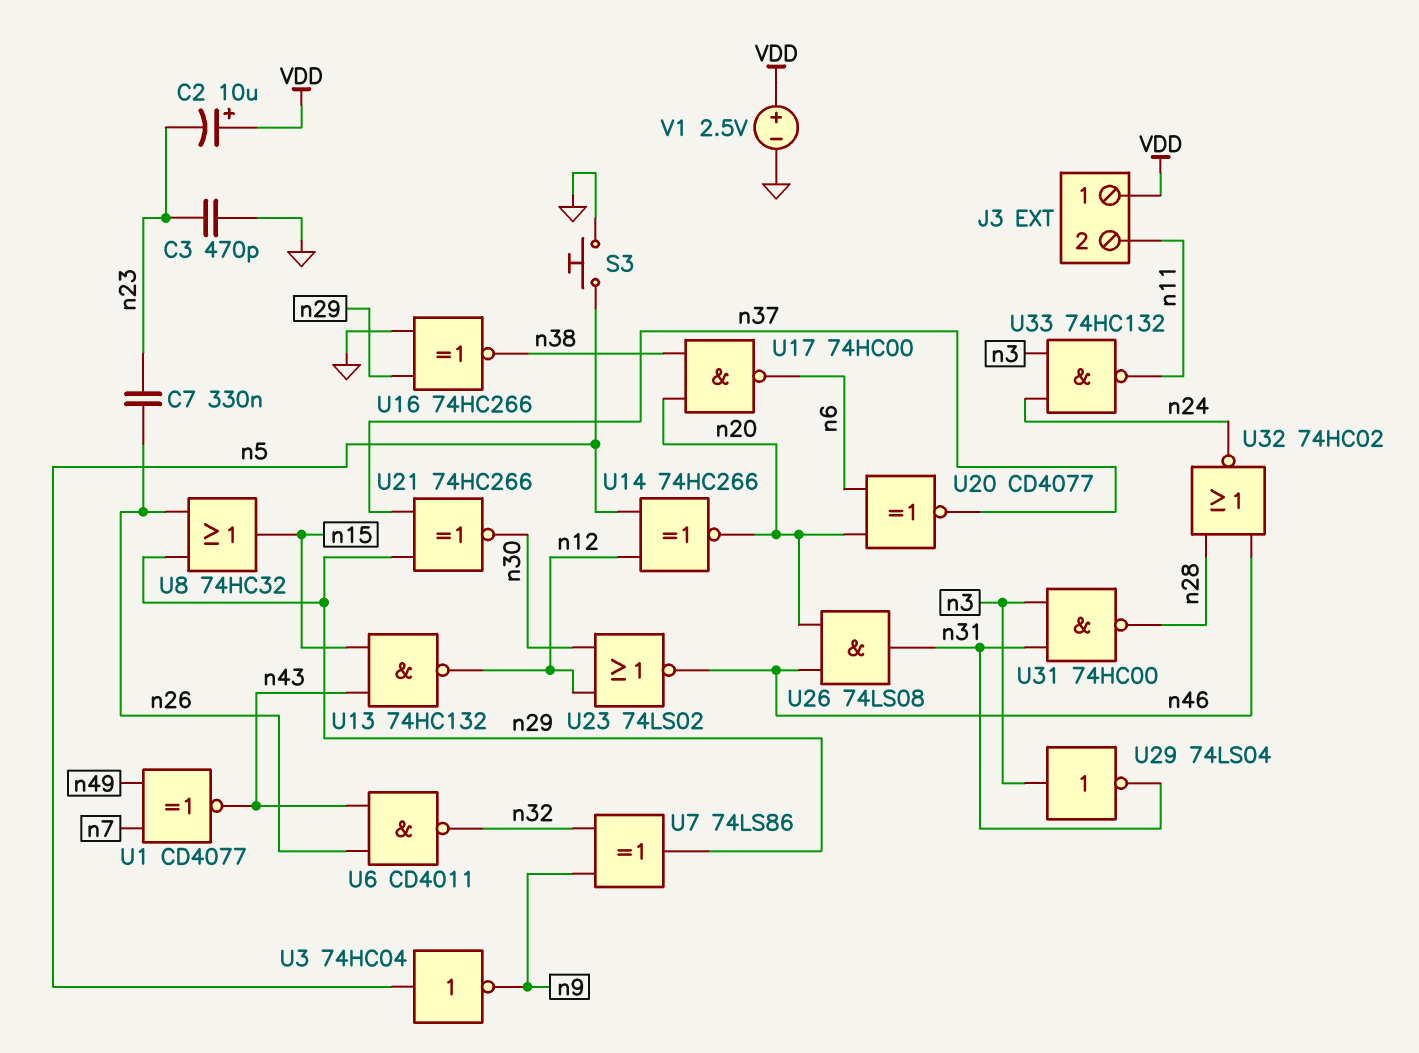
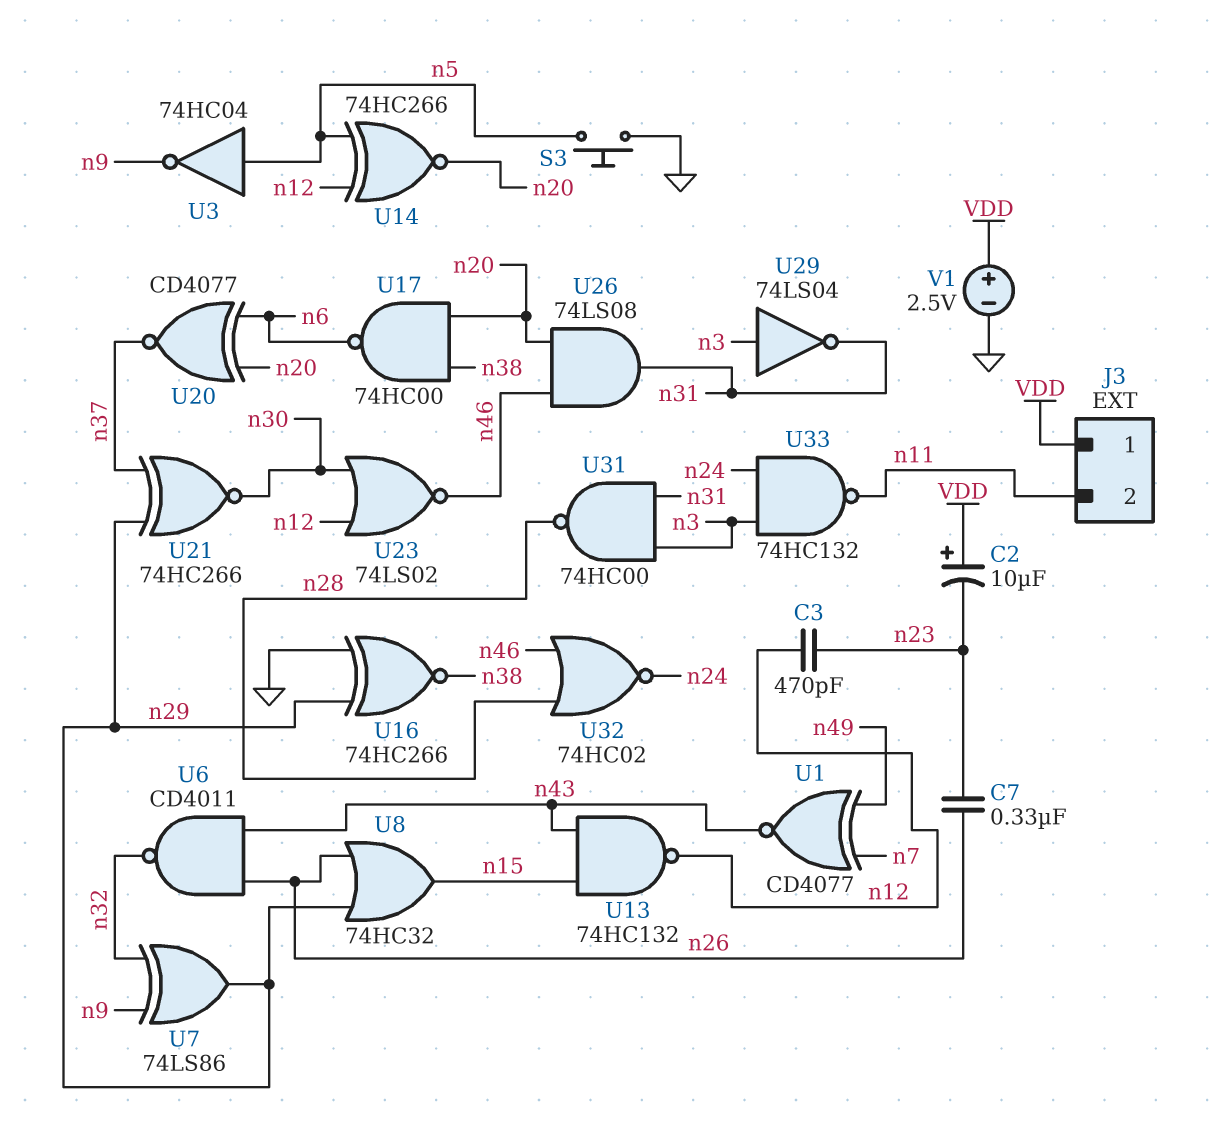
C3: 470pF (GND, n23) -> 470pF (n12, n23)

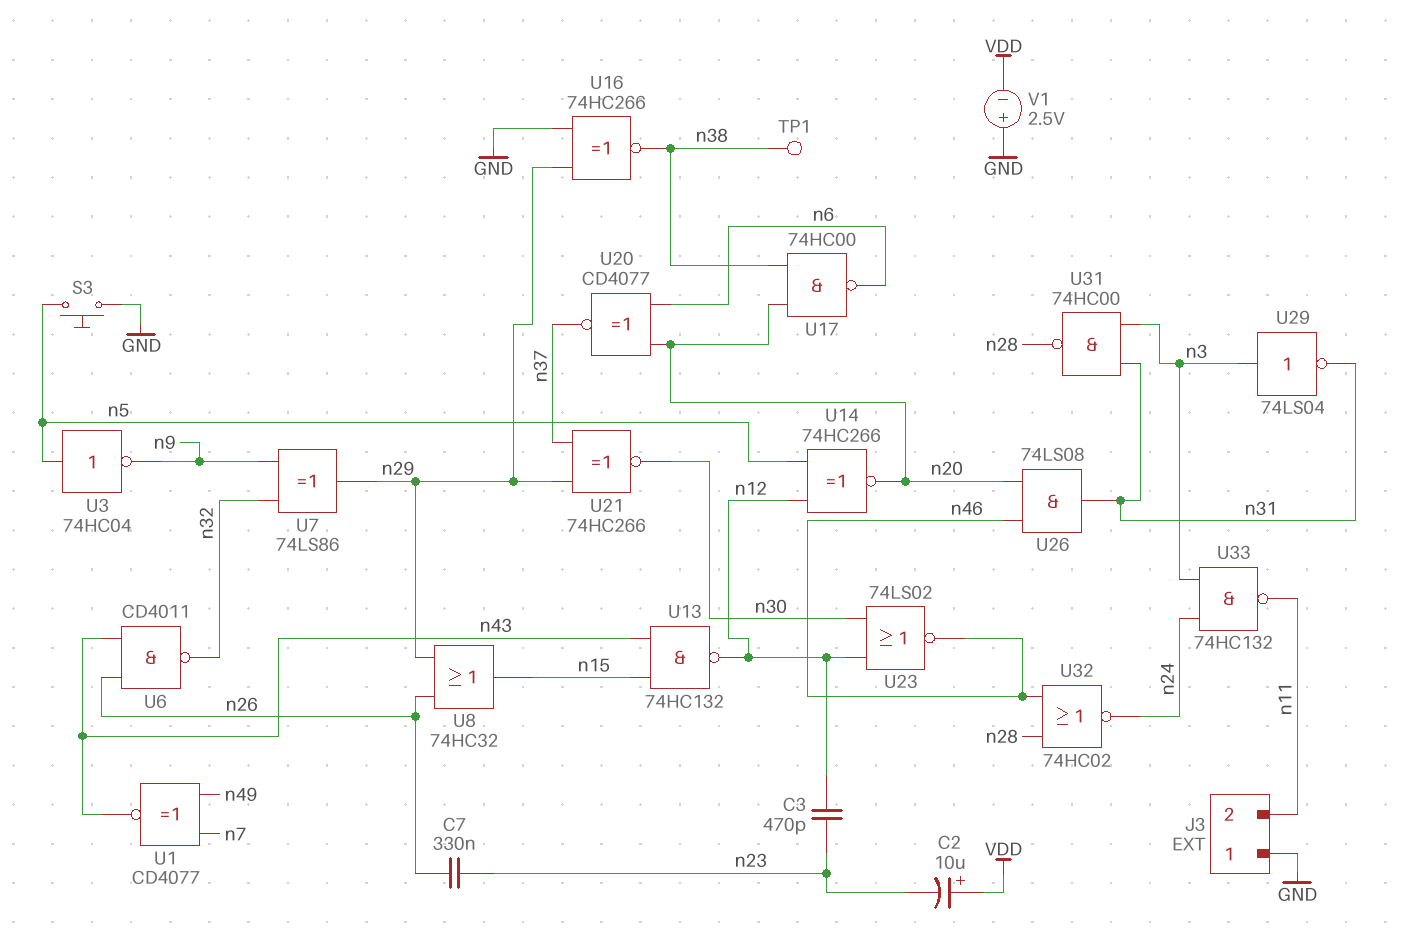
J3 pin 1: VDD -> GND
TP1: none -> test point (n38)
V1: 2.5V (plus VDD, minus GND) -> 2.5V (plus GND, minus VDD)

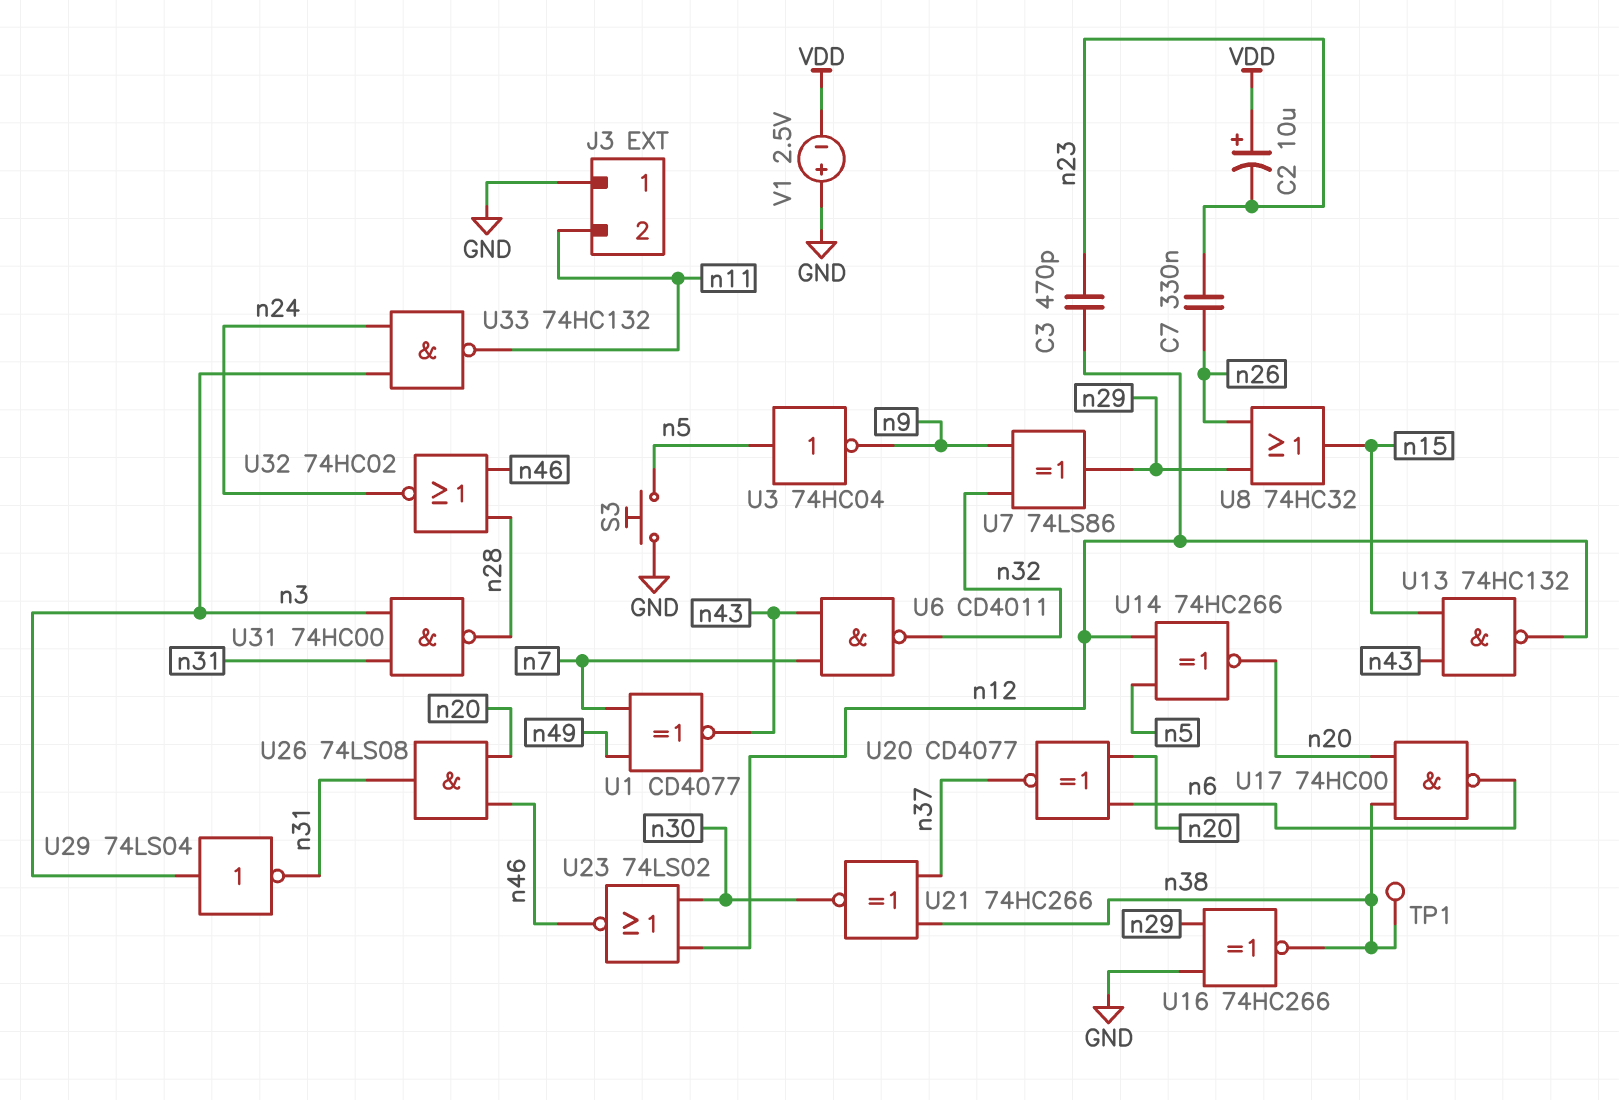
U6: NAND CD4011 (in n26, in n43, out n32) -> NAND CD4011 (in n7, in n43, out n32)
U21: XNOR 74HC266 (in n29, in n37, out n30) -> XNOR 74HC266 (in n37, in n38, out n30)

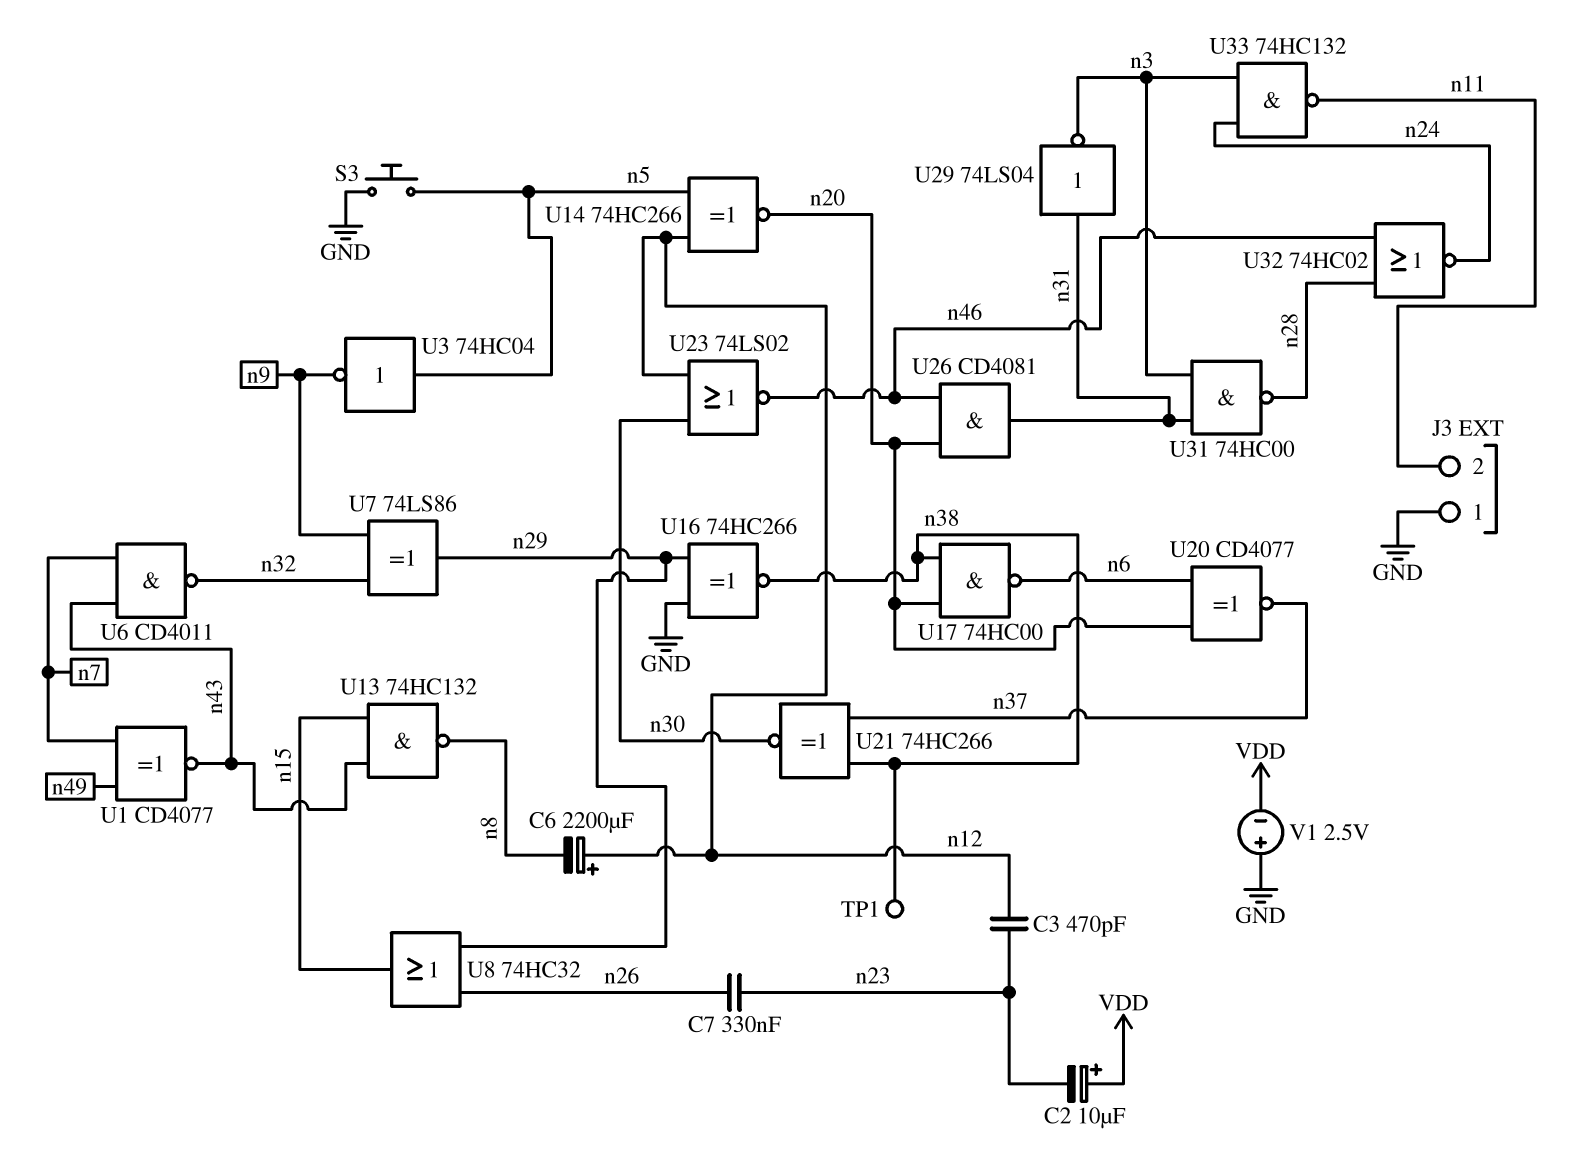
C6: none -> 2200uF (plus n12, minus n8)
U13: NAND 74HC132 (in n15, in n43, out n12) -> NAND 74HC132 (in n15, in n43, out n8)
U26: AND 74LS08 (in n20, in n46, out n31) -> AND CD4081 (in n20, in n46, out n31)
U29: NOT 74LS04 (in n3, out n31) -> NOT 74LS04 (in n31, out n3)

